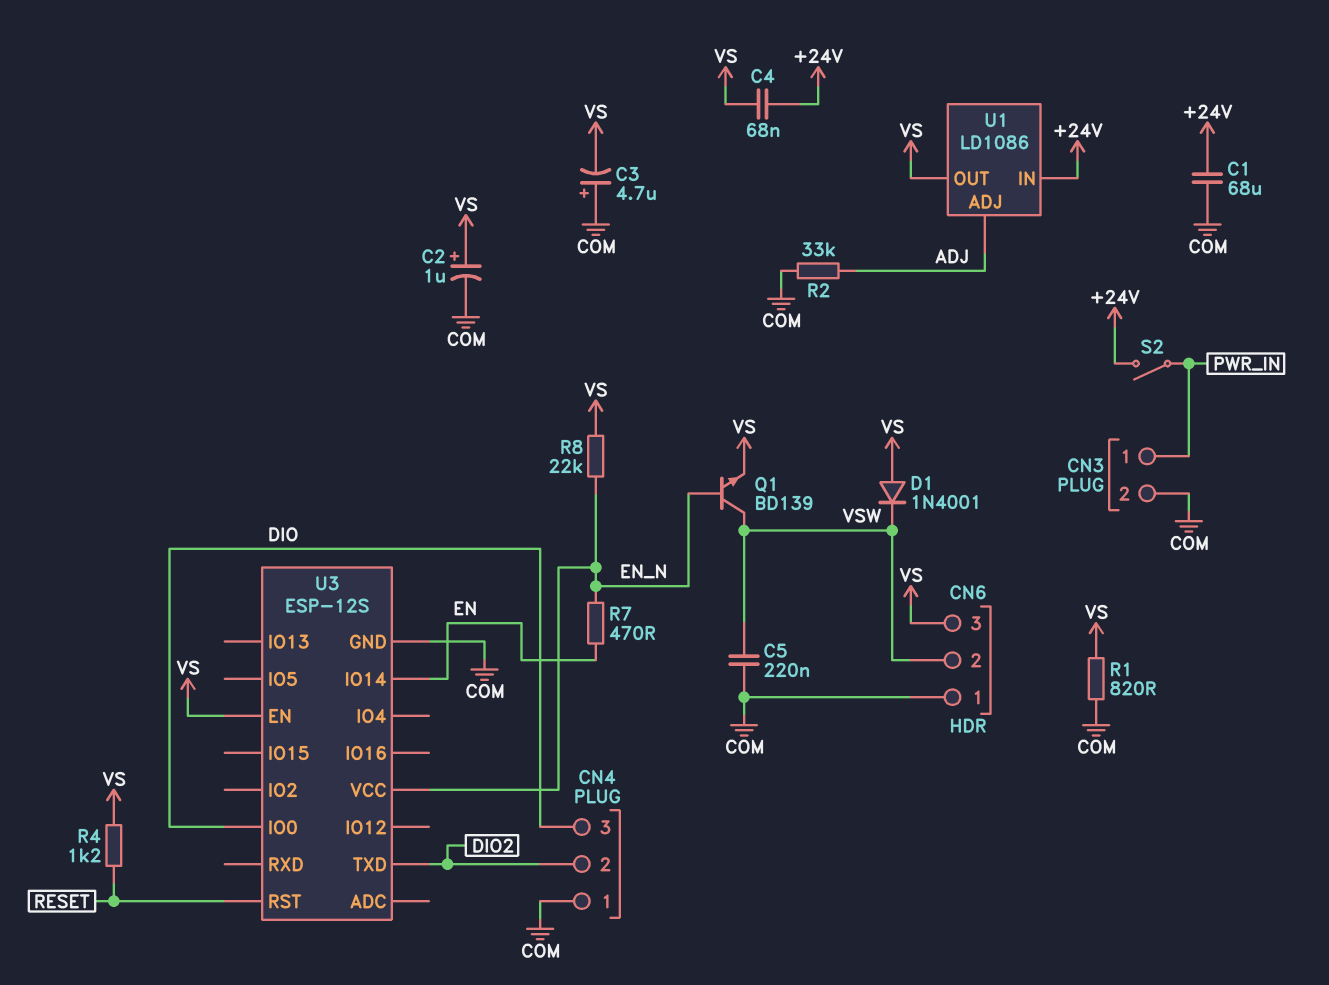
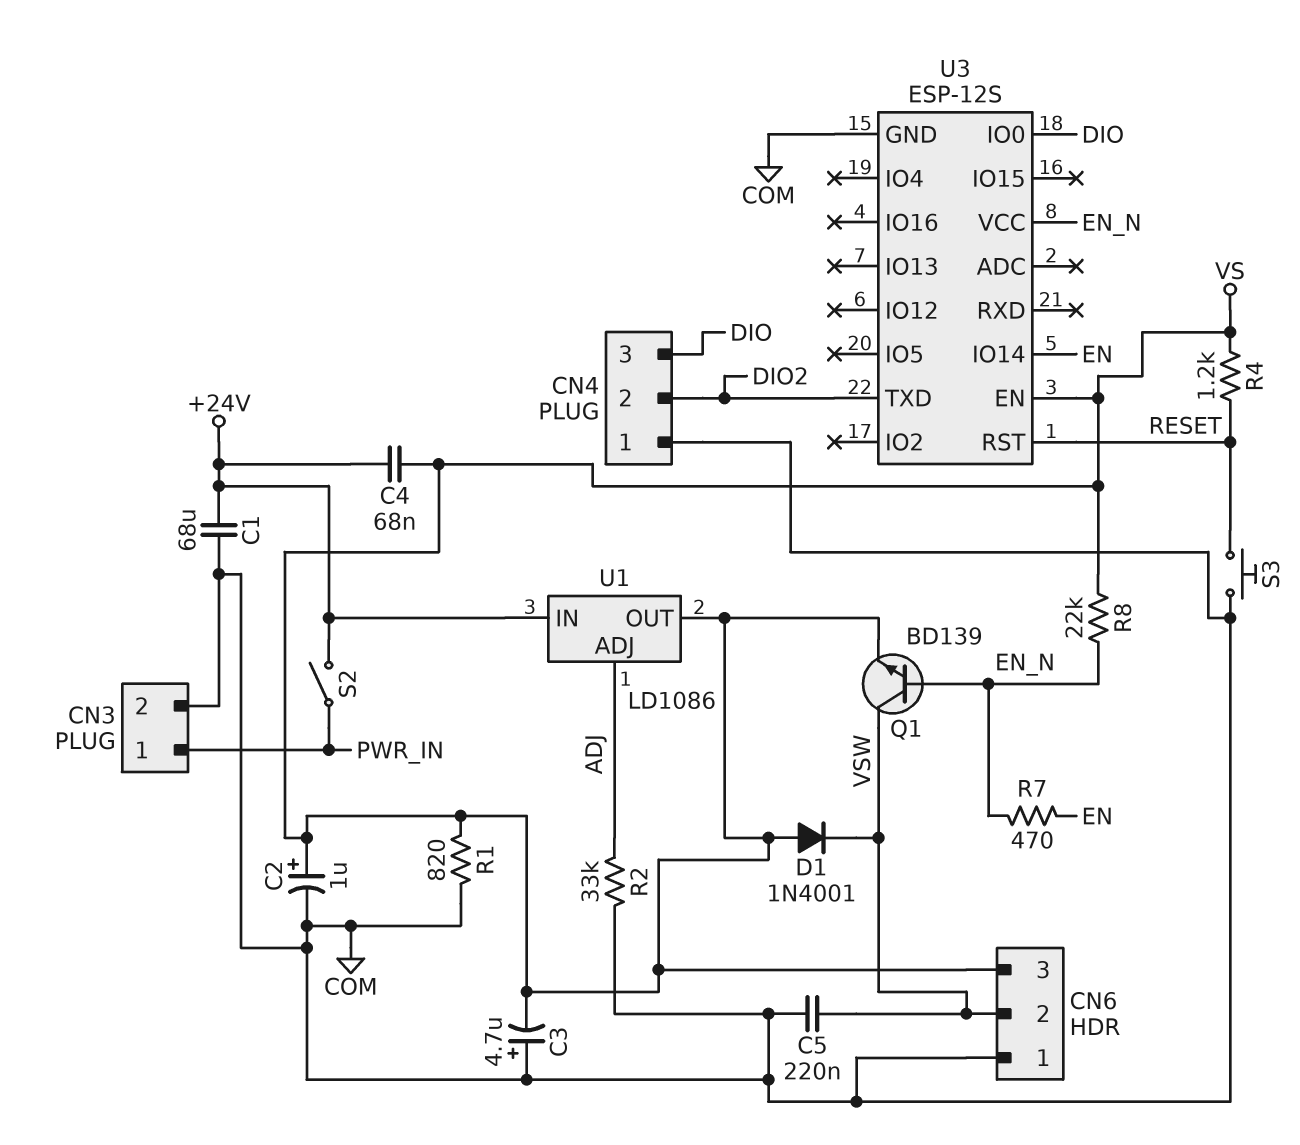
S3: none -> button (COM, RESET)

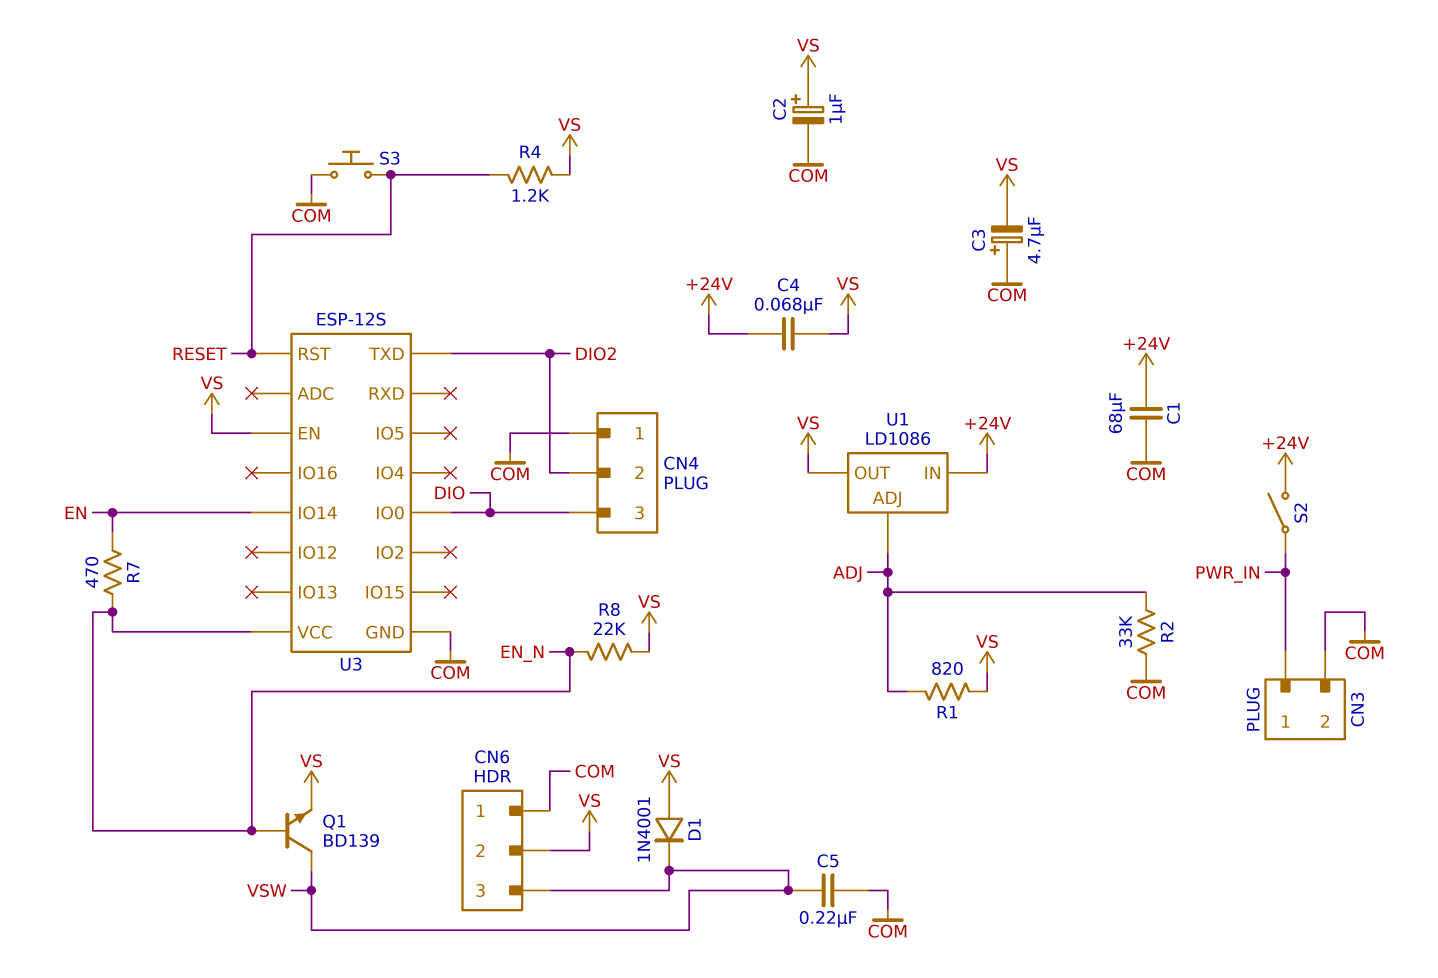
CN6 pin 2: VSW -> VS
CN6 pin 3: VS -> VSW
R1: 820 (COM, VS) -> 820 (ADJ, VS)

